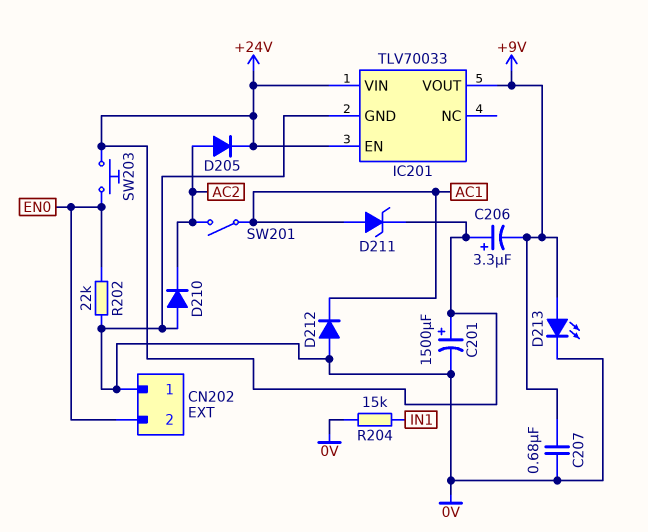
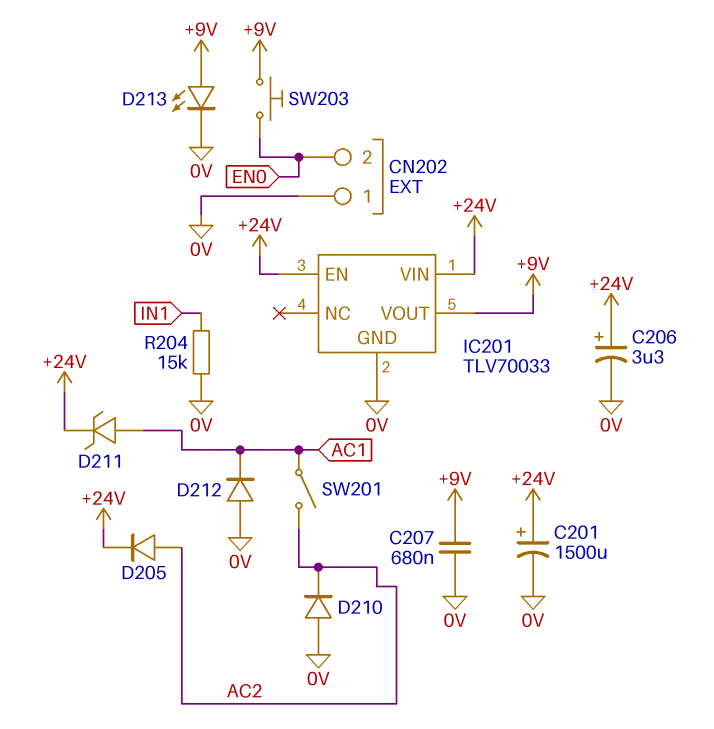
C206: 3.3uF (plus +24V, minus +9V) -> 3.3uF (plus +24V, minus 0V)
R202: 22k (0V, EN0) -> none
SW203: button (+24V, EN0) -> button (+9V, EN0)

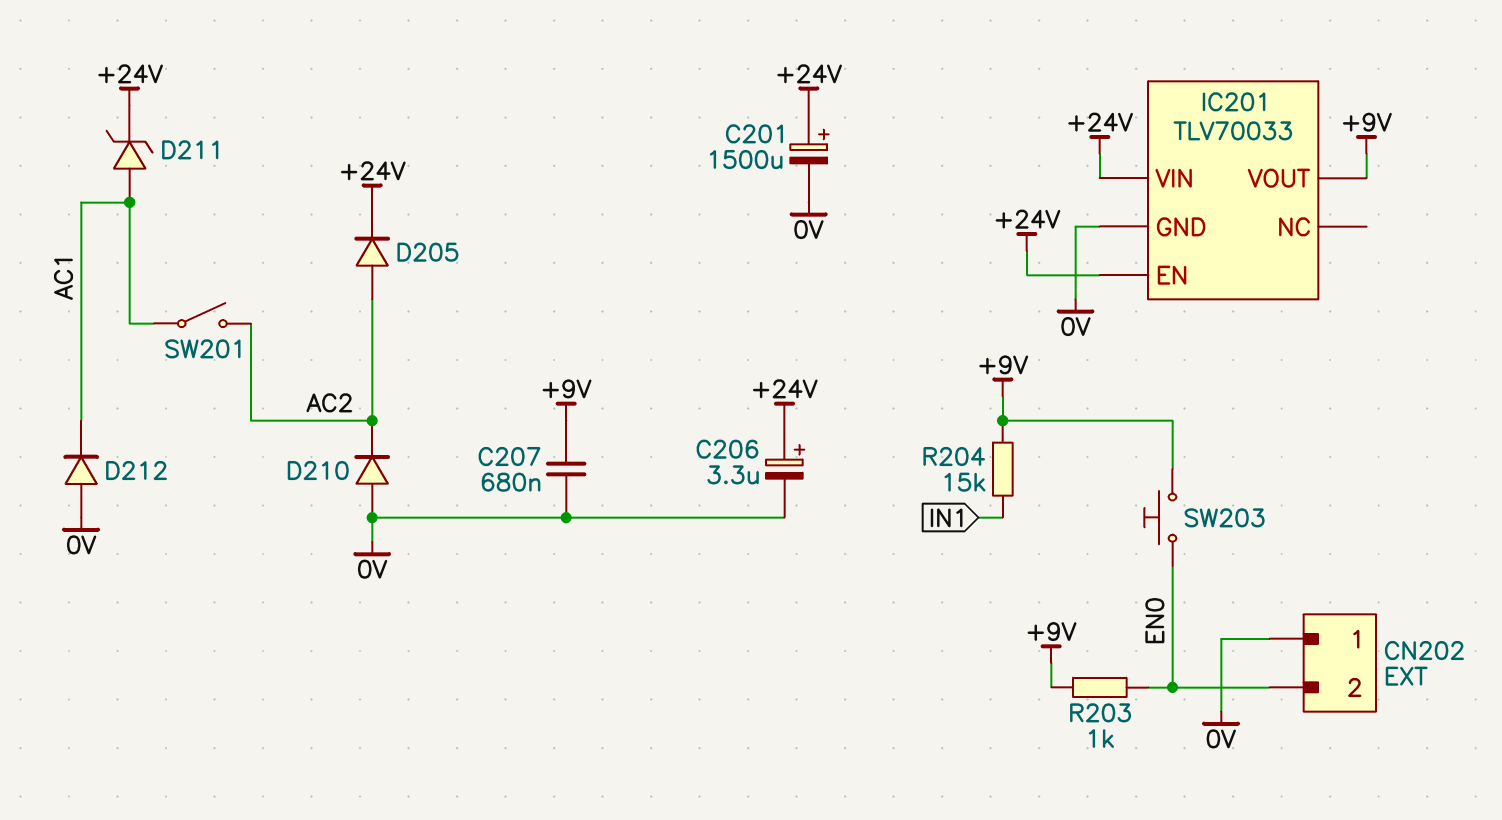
D213: LED (A +9V, K 0V) -> none
R203: none -> 1k (+9V, EN0)
R204: 15k (0V, IN1) -> 15k (+9V, IN1)

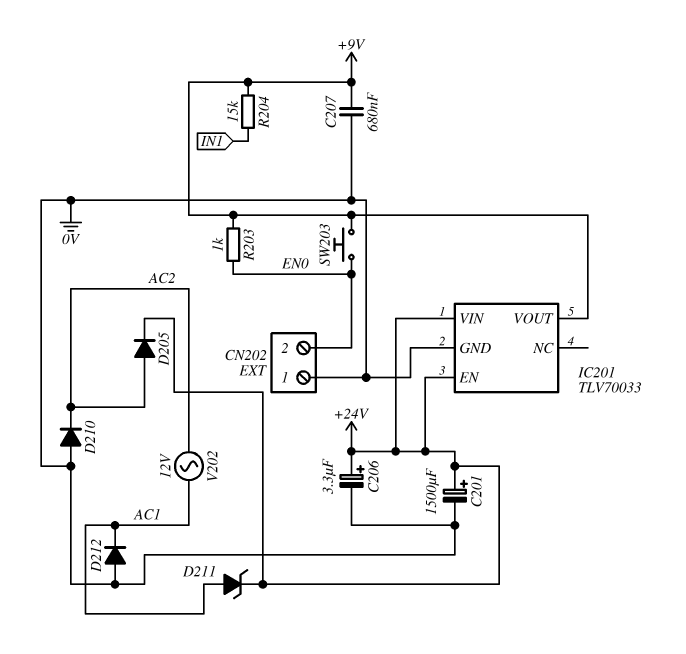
SW201: switch (AC1, AC2) -> none
V202: none -> AC 12V (AC1, AC2)

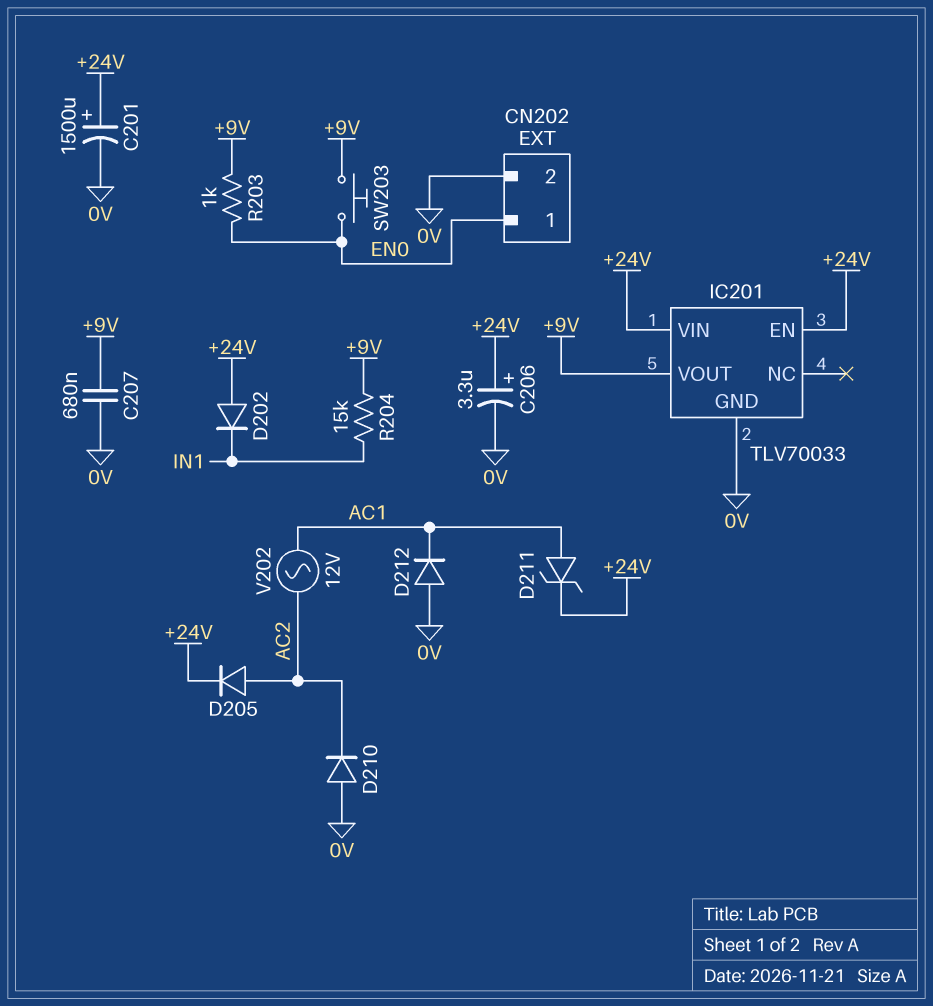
CN202 pin 1: 0V -> EN0
CN202 pin 2: EN0 -> 0V
D202: none -> diode (A +24V, K IN1)

